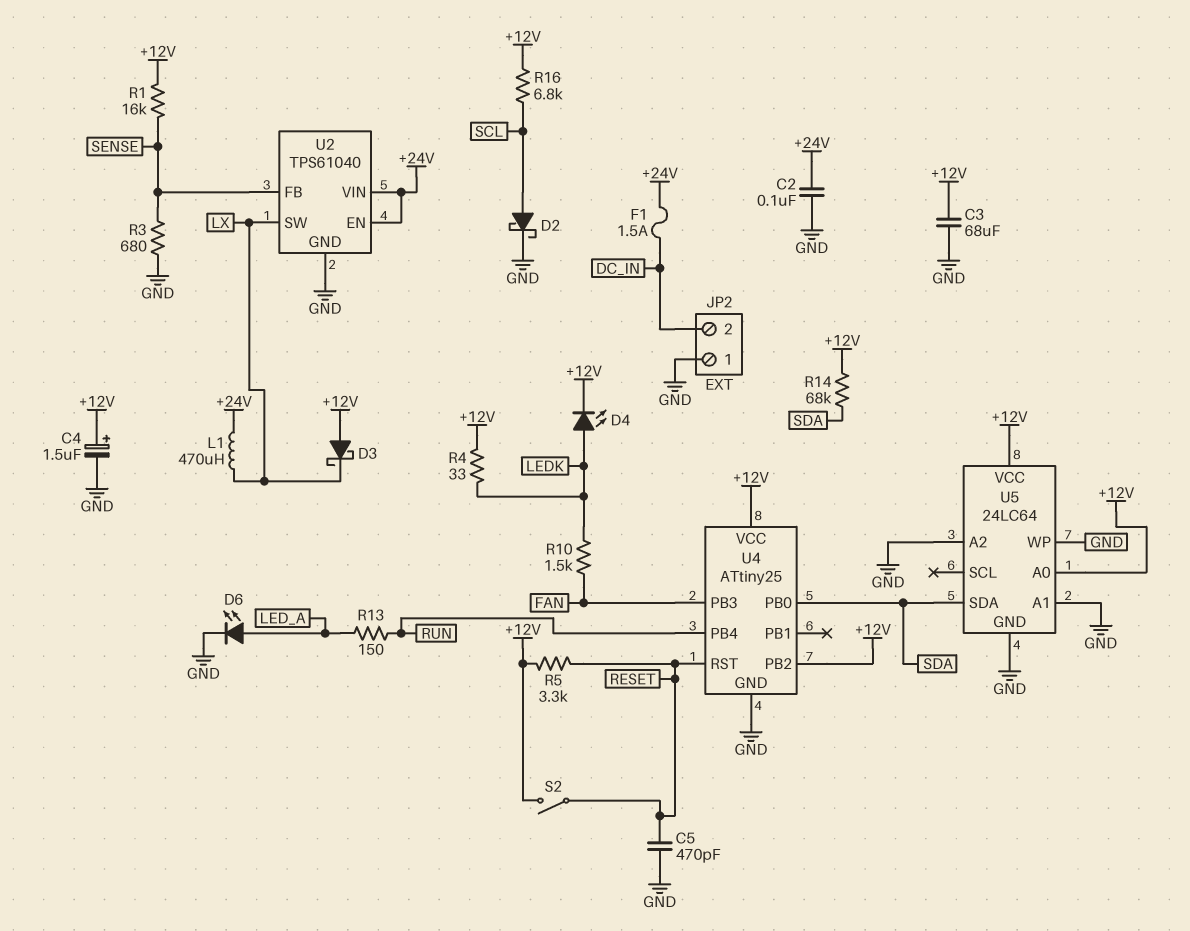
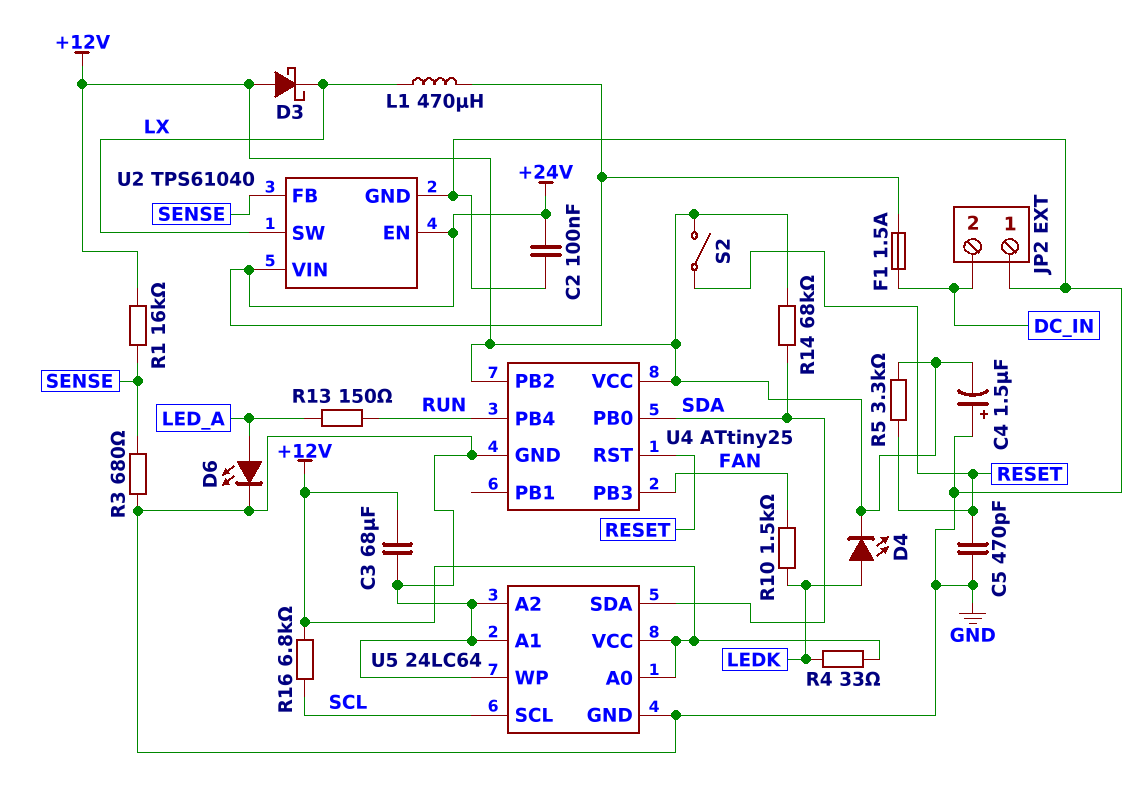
C4: 1.5uF (plus +12V, minus GND) -> 1.5uF (plus GND, minus +12V)
D2: schottky (A SCL, K GND) -> none
U5 pin SCL: none -> SCL

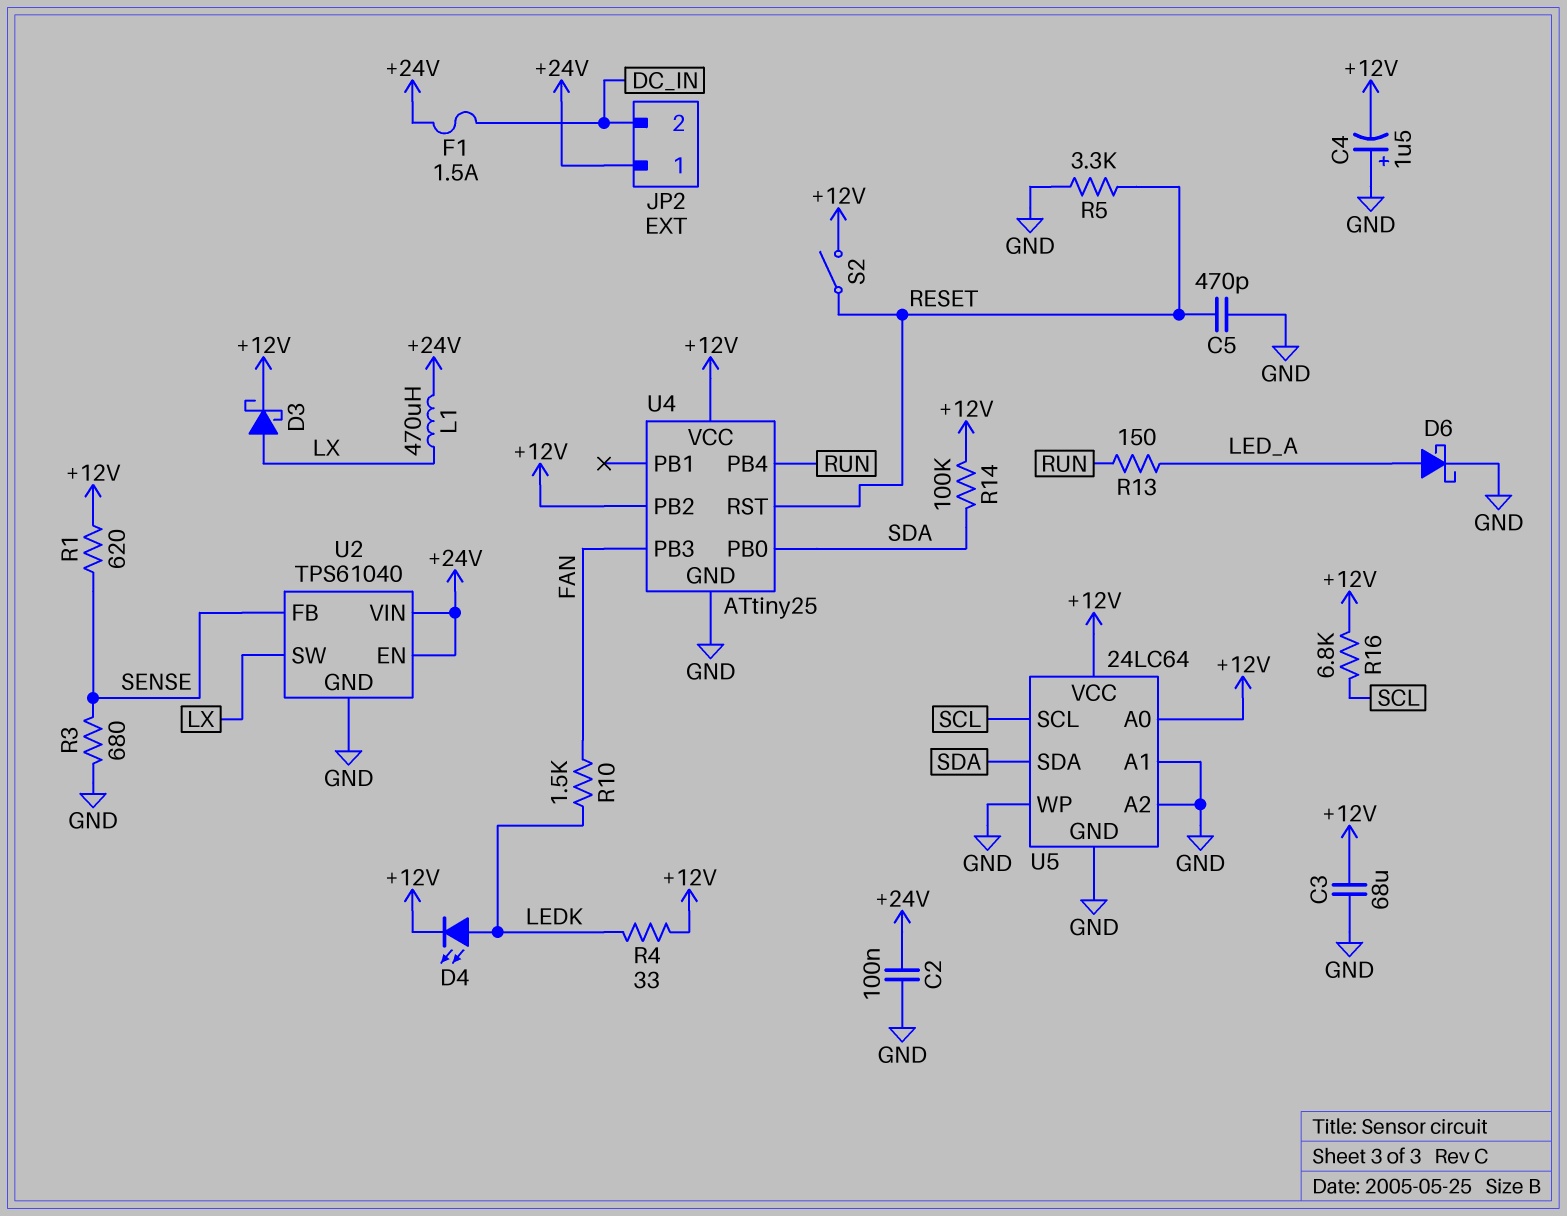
D3: schottky (A +12V, K LX) -> schottky (A LX, K +12V)
D6: LED (A LED_A, K GND) -> schottky (A LED_A, K GND)
JP2 pin 1: GND -> +24V
R1: 16k (+12V, SENSE) -> 620 (+12V, SENSE)
R5: 3.3k (+12V, RESET) -> 3.3k (GND, RESET)
R14: 68k (+12V, SDA) -> 100k (+12V, SDA)

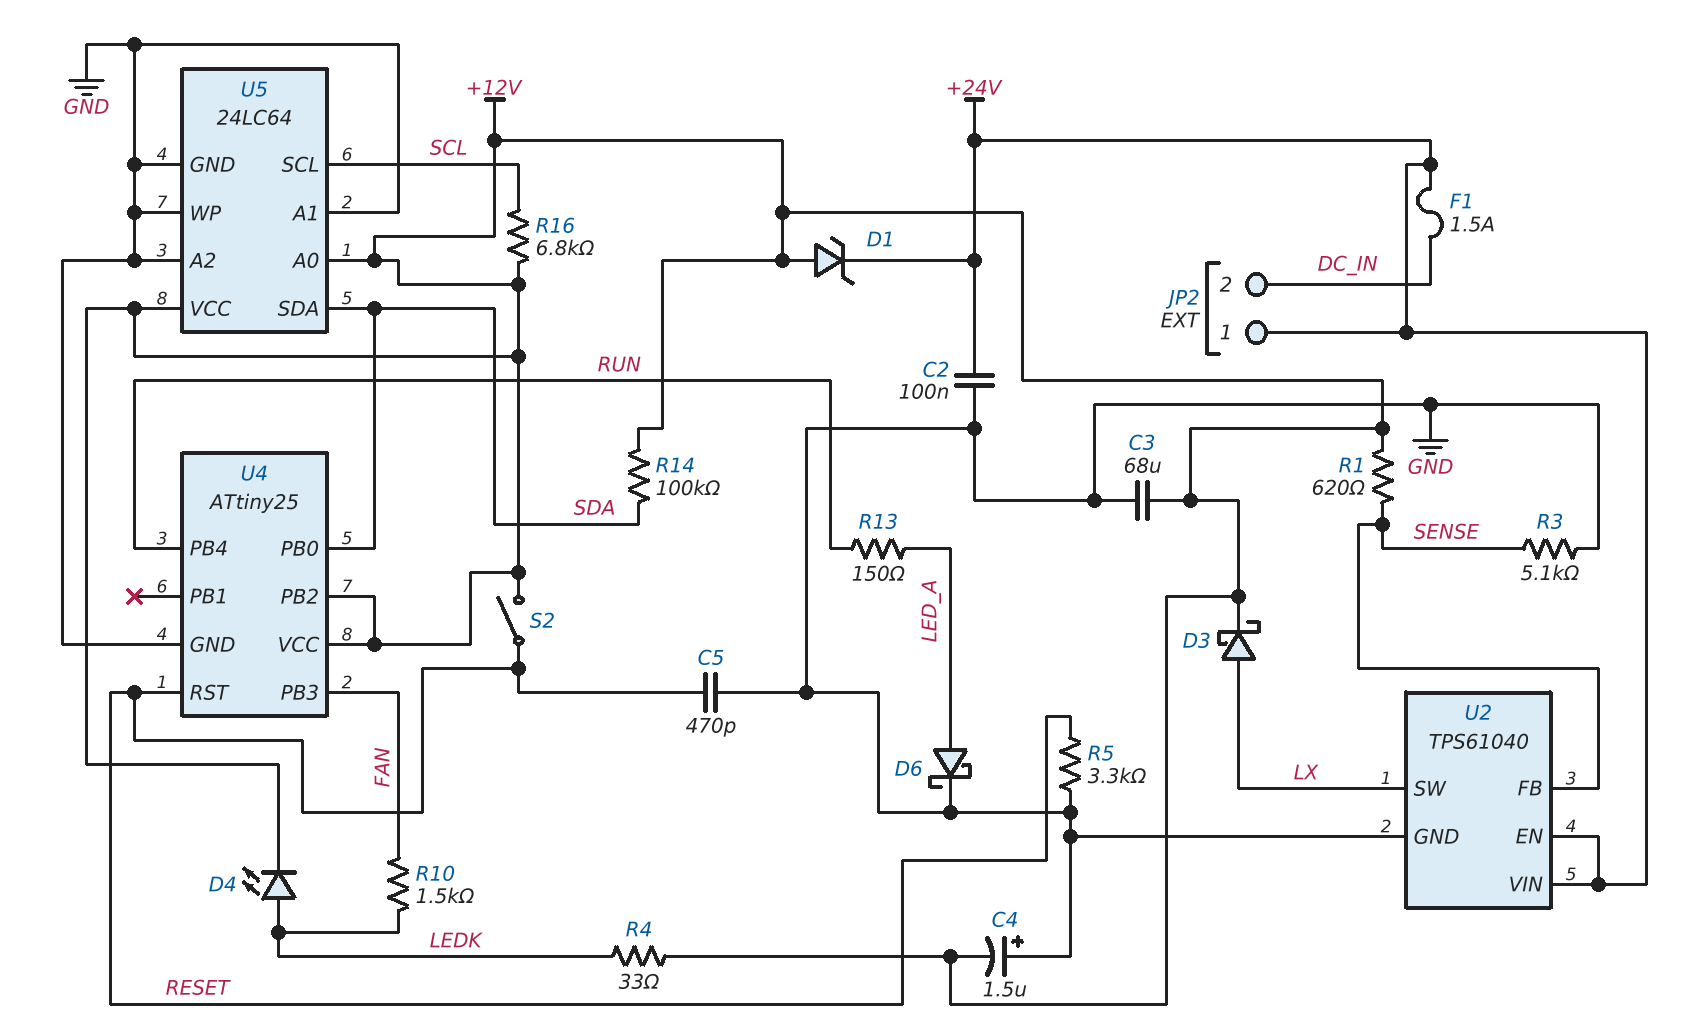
D1: none -> zener (A +12V, K +24V)
L1: 470uH (+24V, LX) -> none
R3: 680 (GND, SENSE) -> 5.1k (GND, SENSE)

